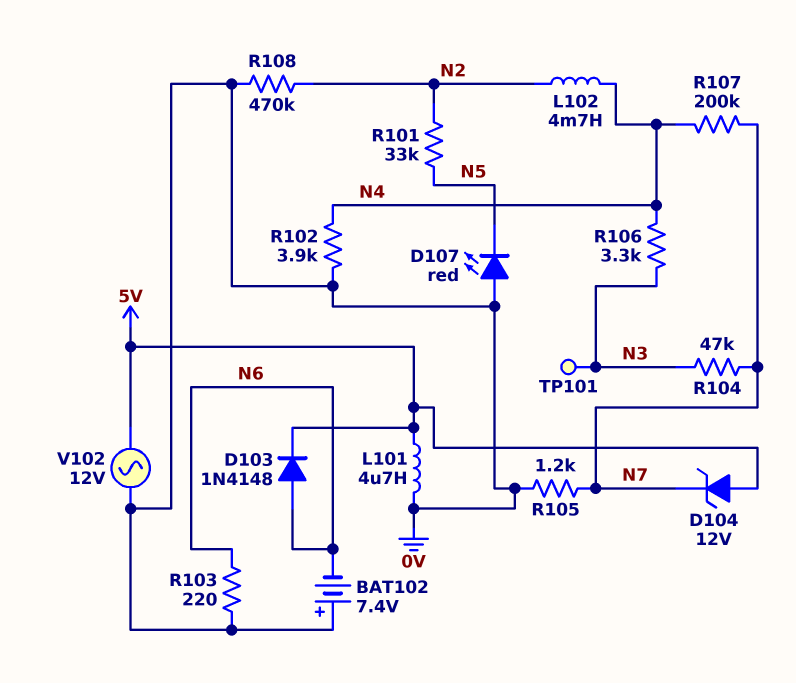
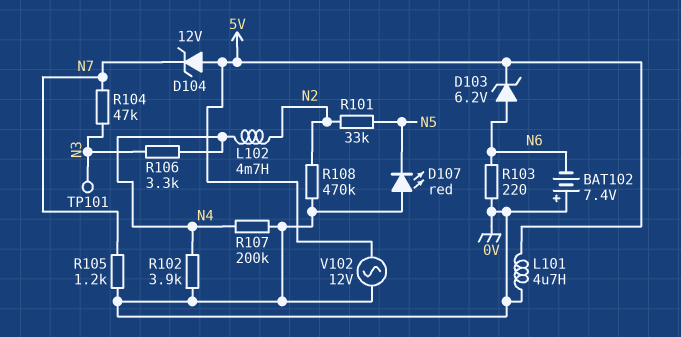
D103: diode 1N4148 (A N6, K 5V) -> zener 6.2V (A N6, K 5V)
R107: 200k (N4, N7) -> 200k (0V, N4)

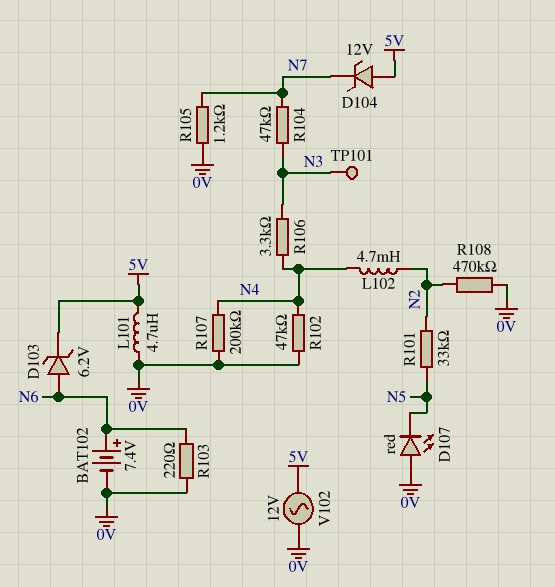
BAT102: 7.4V (plus 0V, minus N6) -> 7.4V (plus N6, minus 0V)
R102: 3.9k (0V, N4) -> 47k (0V, N4)

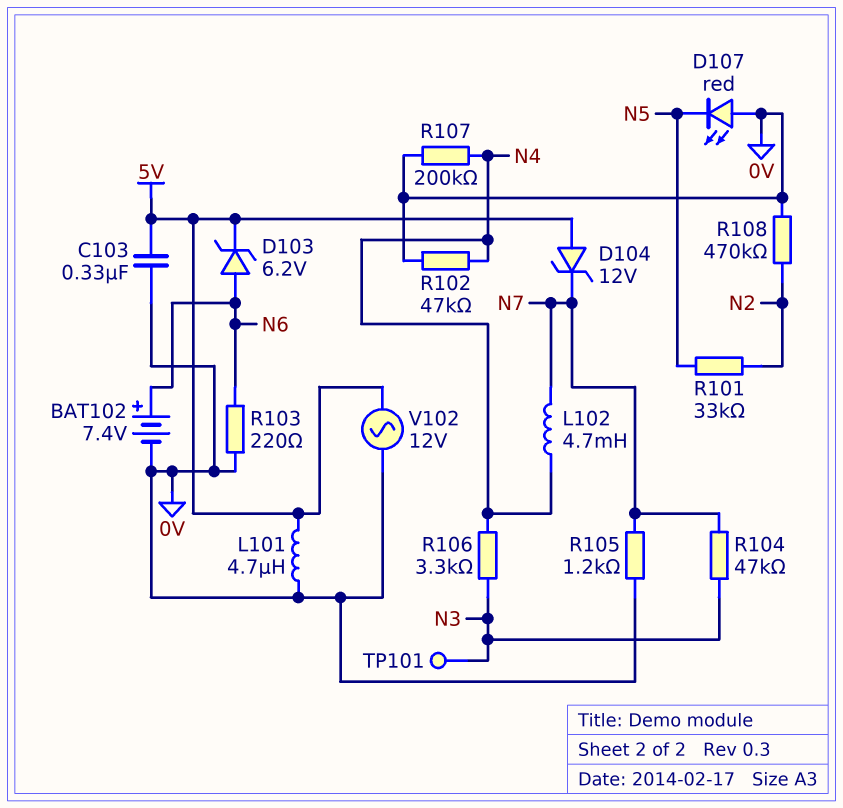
C103: none -> 330nF (0V, 5V)
L102: 4.7mH (N2, N4) -> 4.7mH (N4, N7)

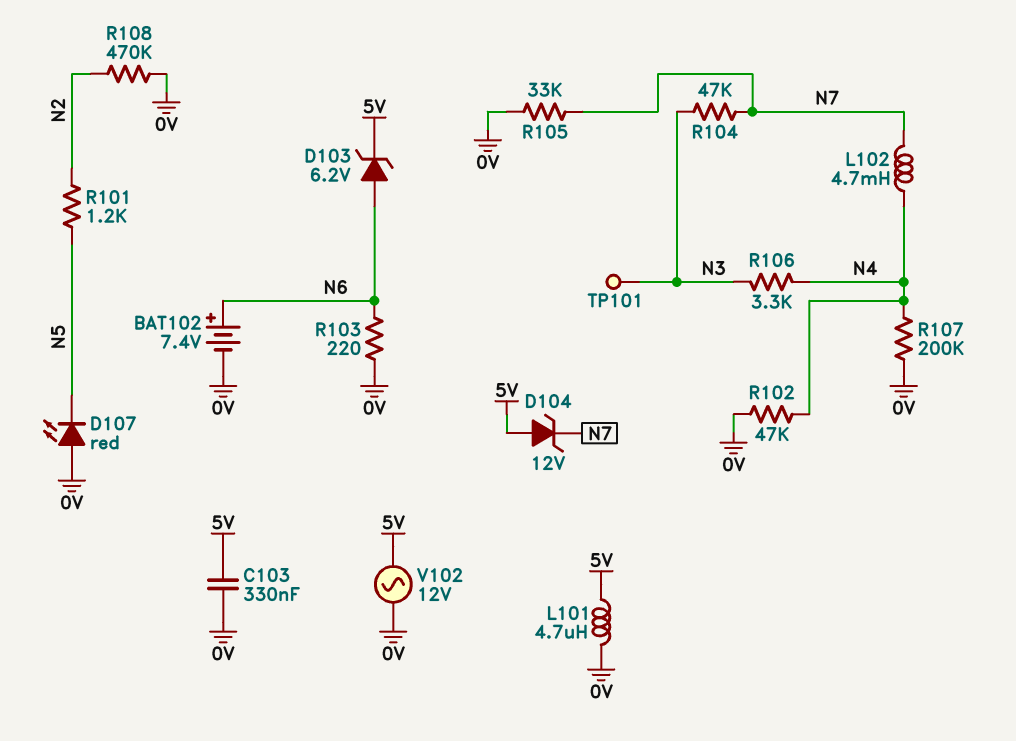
R101: 33k (N2, N5) -> 1.2k (N2, N5)
R105: 1.2k (0V, N7) -> 33k (0V, N7)

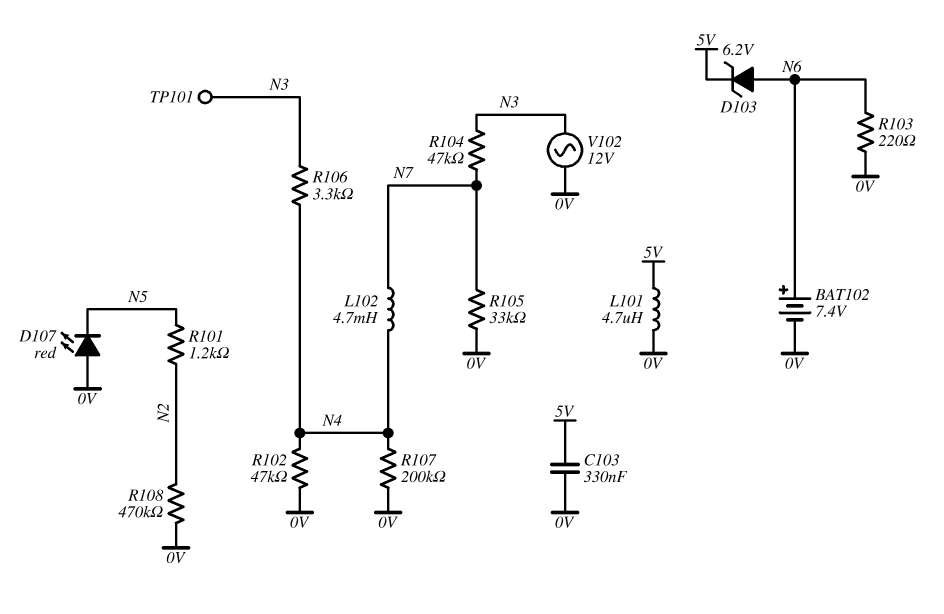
D104: zener 12V (A 5V, K N7) -> none
V102: AC 12V (0V, 5V) -> AC 12V (0V, N3)

